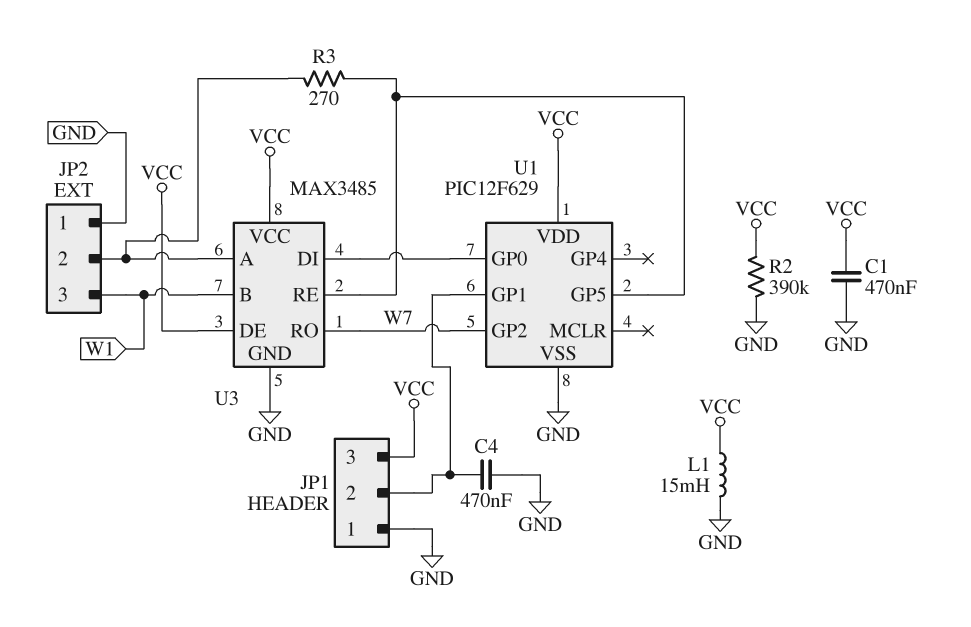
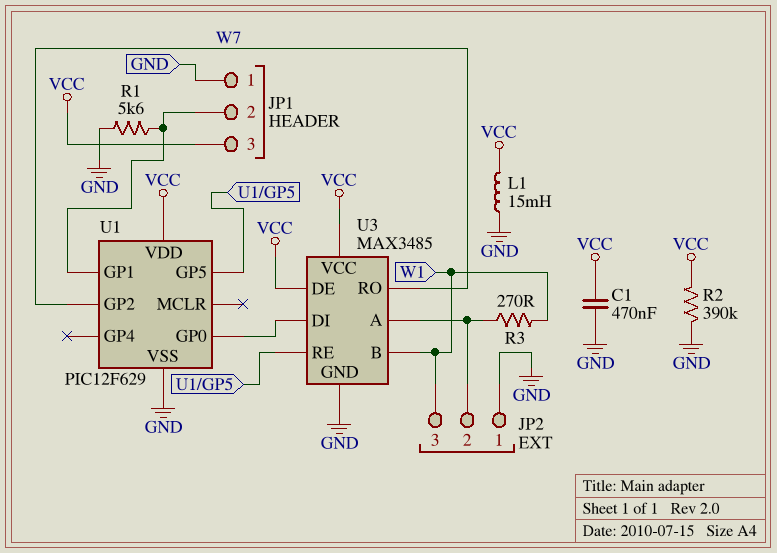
C4: 470nF (GND, JP1/2) -> none
R1: none -> 5.6k (GND, JP1/2)
R3: 270 (JP2/2, U1/GP5) -> 270 (JP2/2, W1)

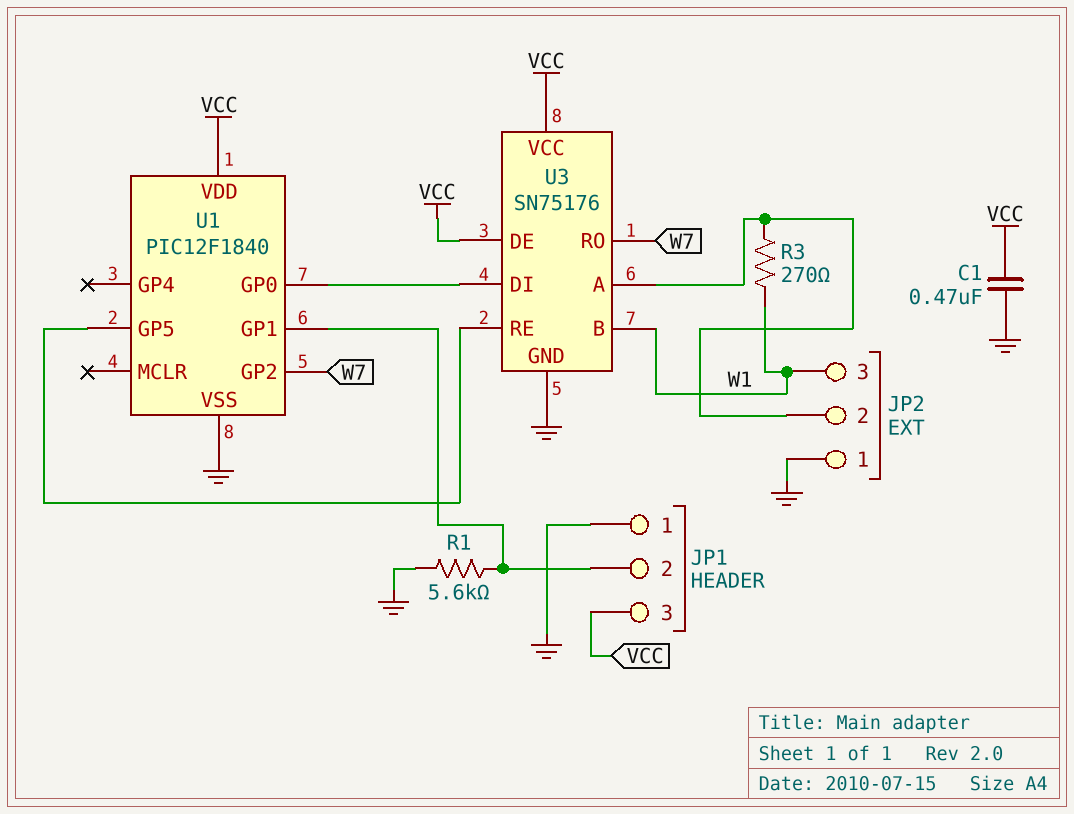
L1: 15mH (GND, VCC) -> none
R2: 390k (GND, VCC) -> none
U1: PIC12F629 -> PIC12F1840
U3: MAX3485 -> SN75176

